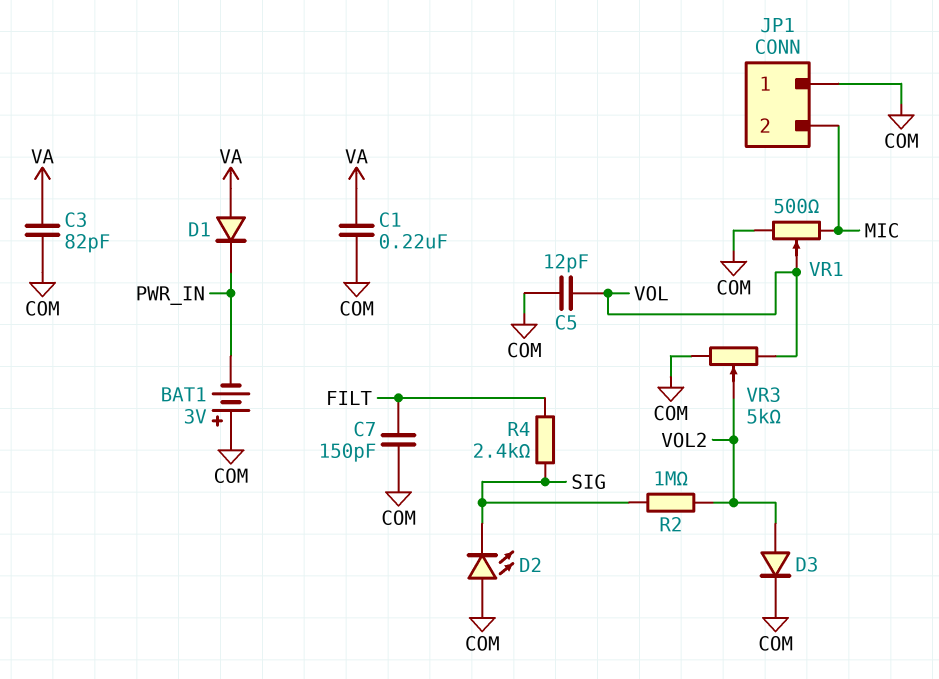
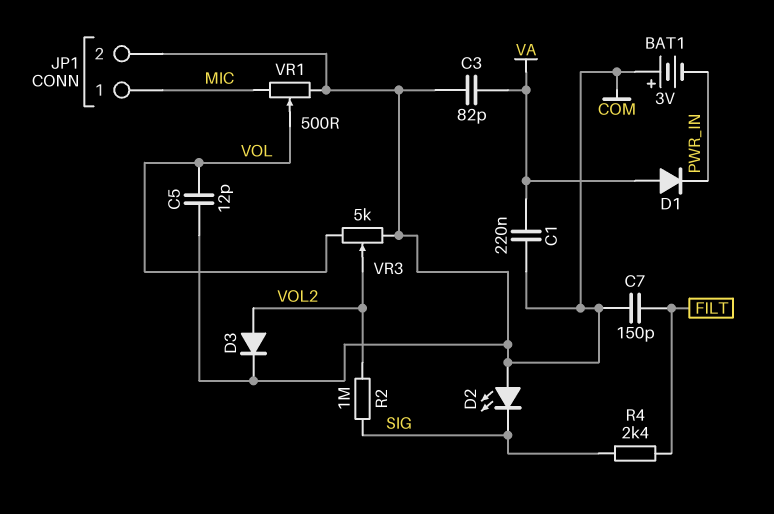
JP1 pin 1: COM -> MIC
JP1 pin 2: MIC -> COM

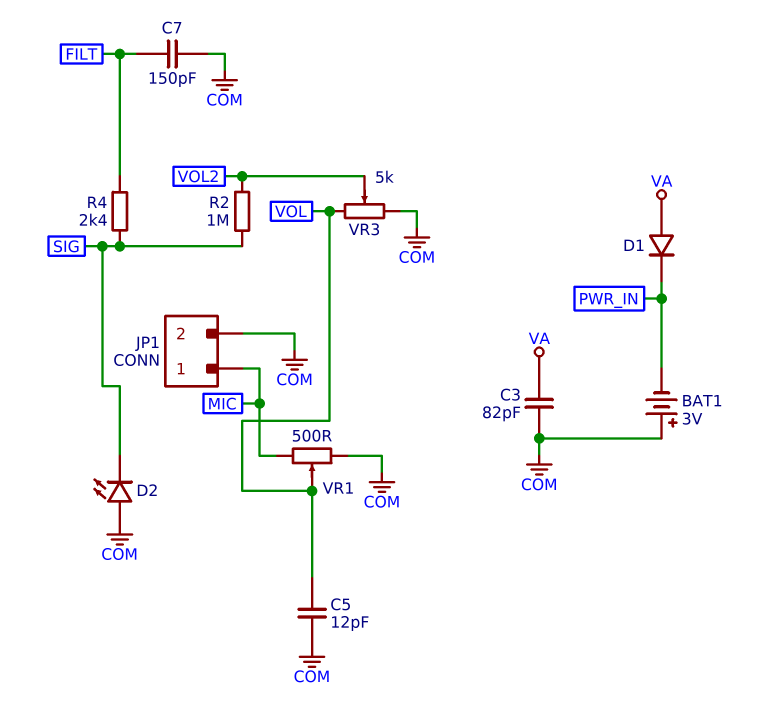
C1: 220nF (COM, VA) -> none
D3: diode (A VOL2, K COM) -> none

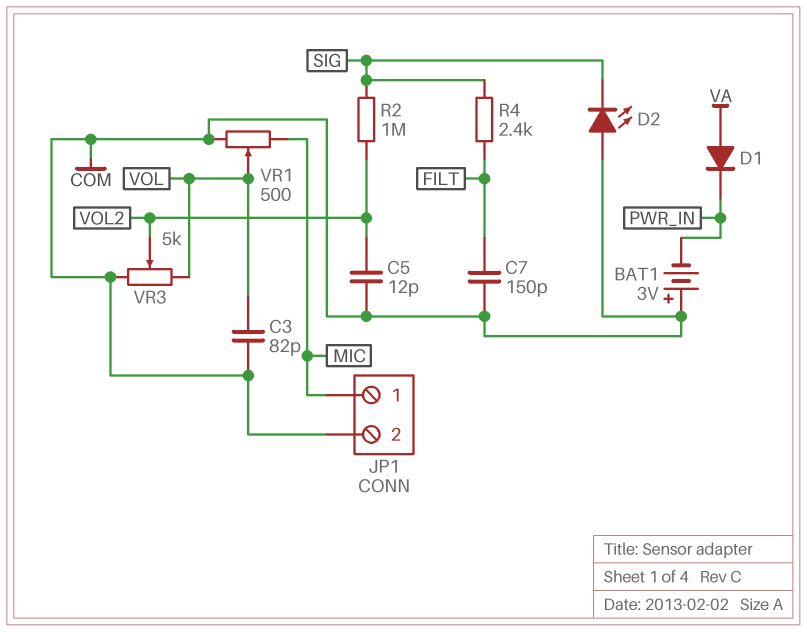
C3: 82pF (COM, VA) -> 82pF (COM, VOL)
C5: 12pF (COM, VOL) -> 12pF (COM, VOL2)

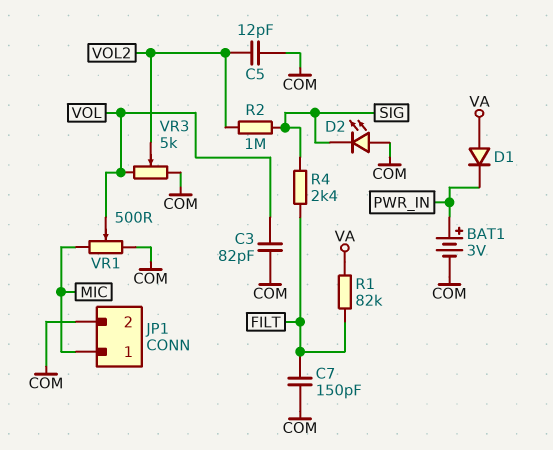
BAT1: 3V (plus COM, minus PWR_IN) -> 3V (plus PWR_IN, minus COM)
R1: none -> 82k (FILT, VA)

